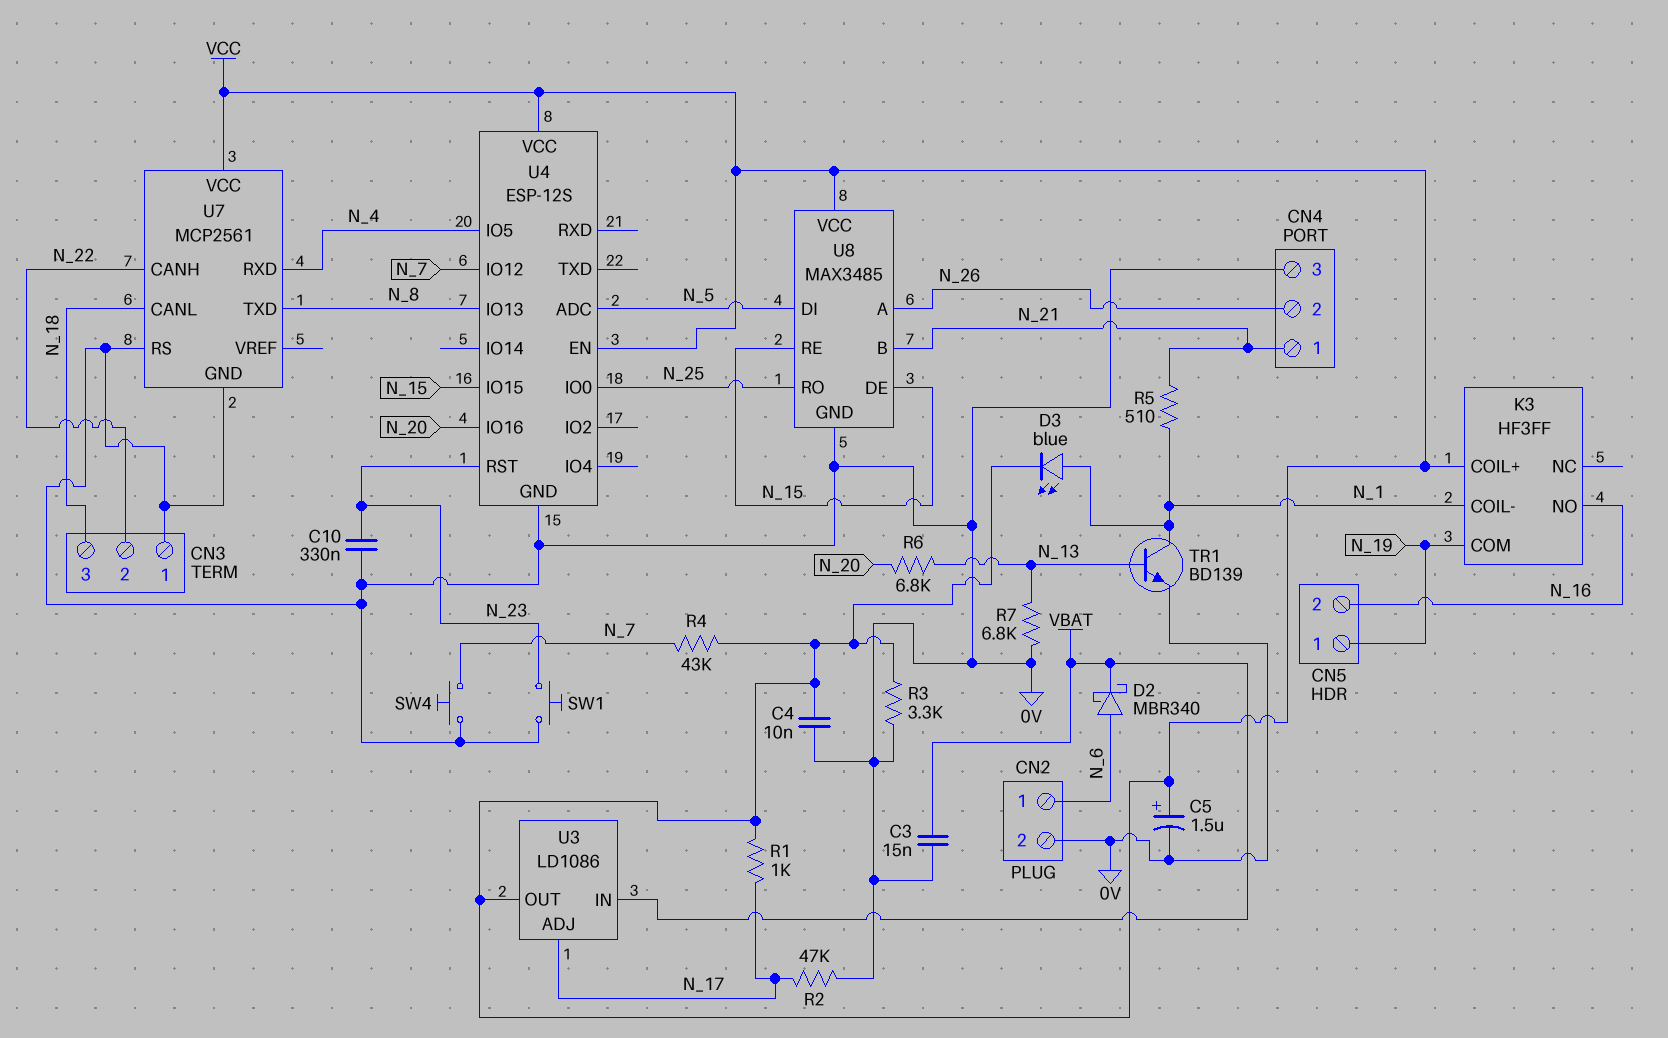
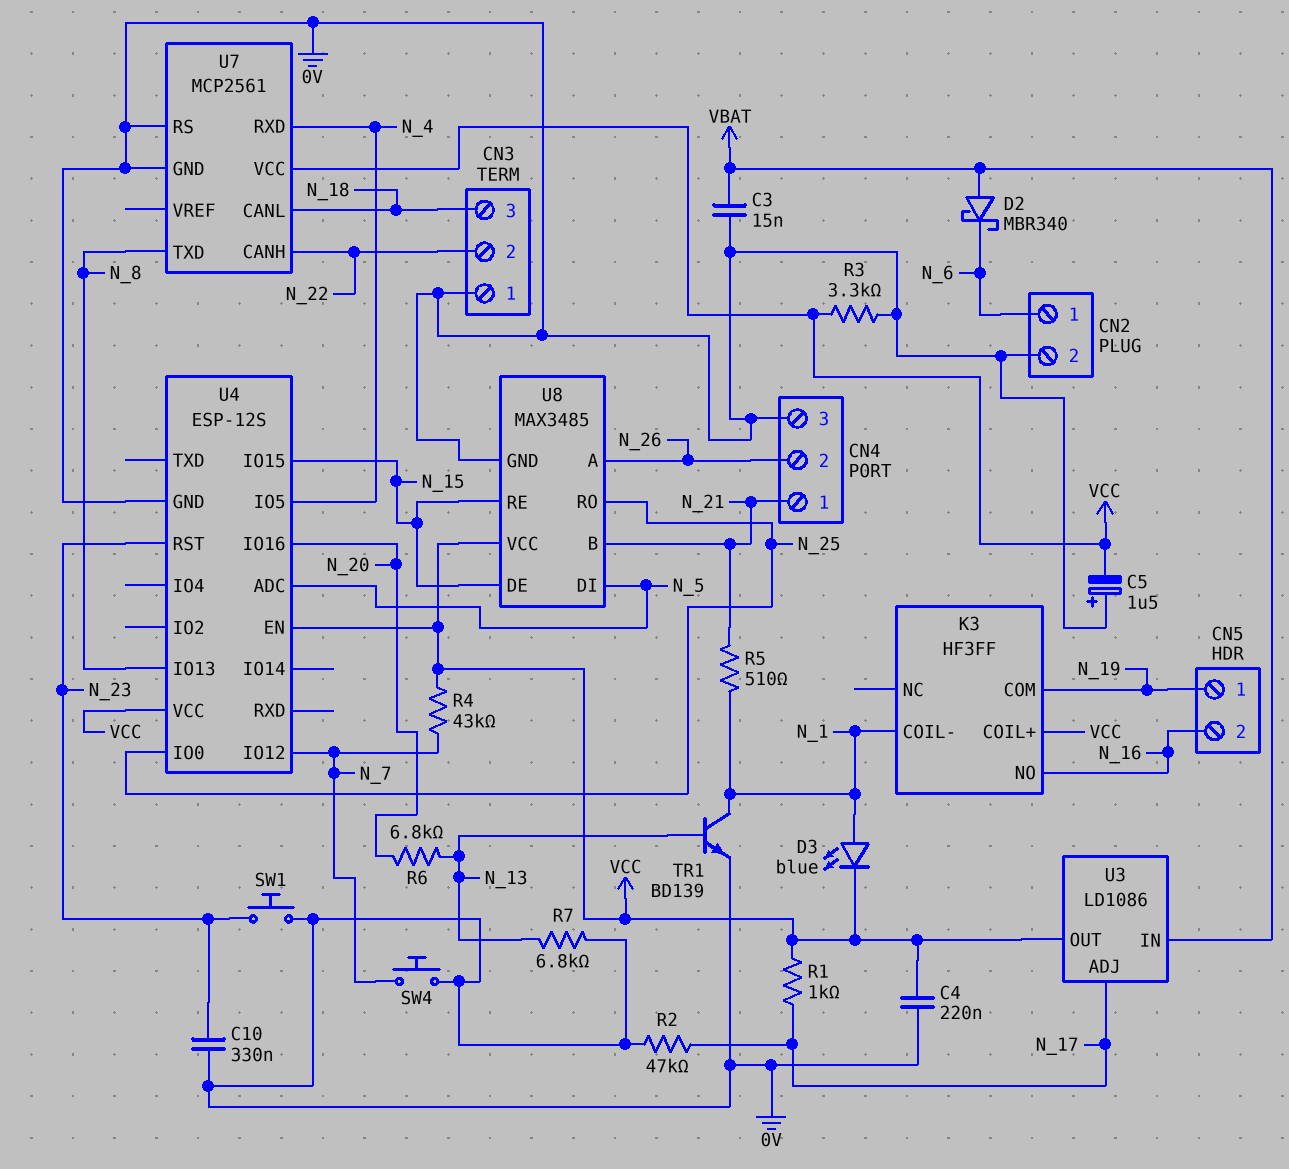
C4: 10nF (0V, VCC) -> 220nF (0V, VCC)
C5: 1.5uF (plus VCC, minus 0V) -> 1.5uF (plus 0V, minus VCC)
D2: schottky MBR340 (A N_6, K VBAT) -> schottky MBR340 (A VBAT, K N_6)

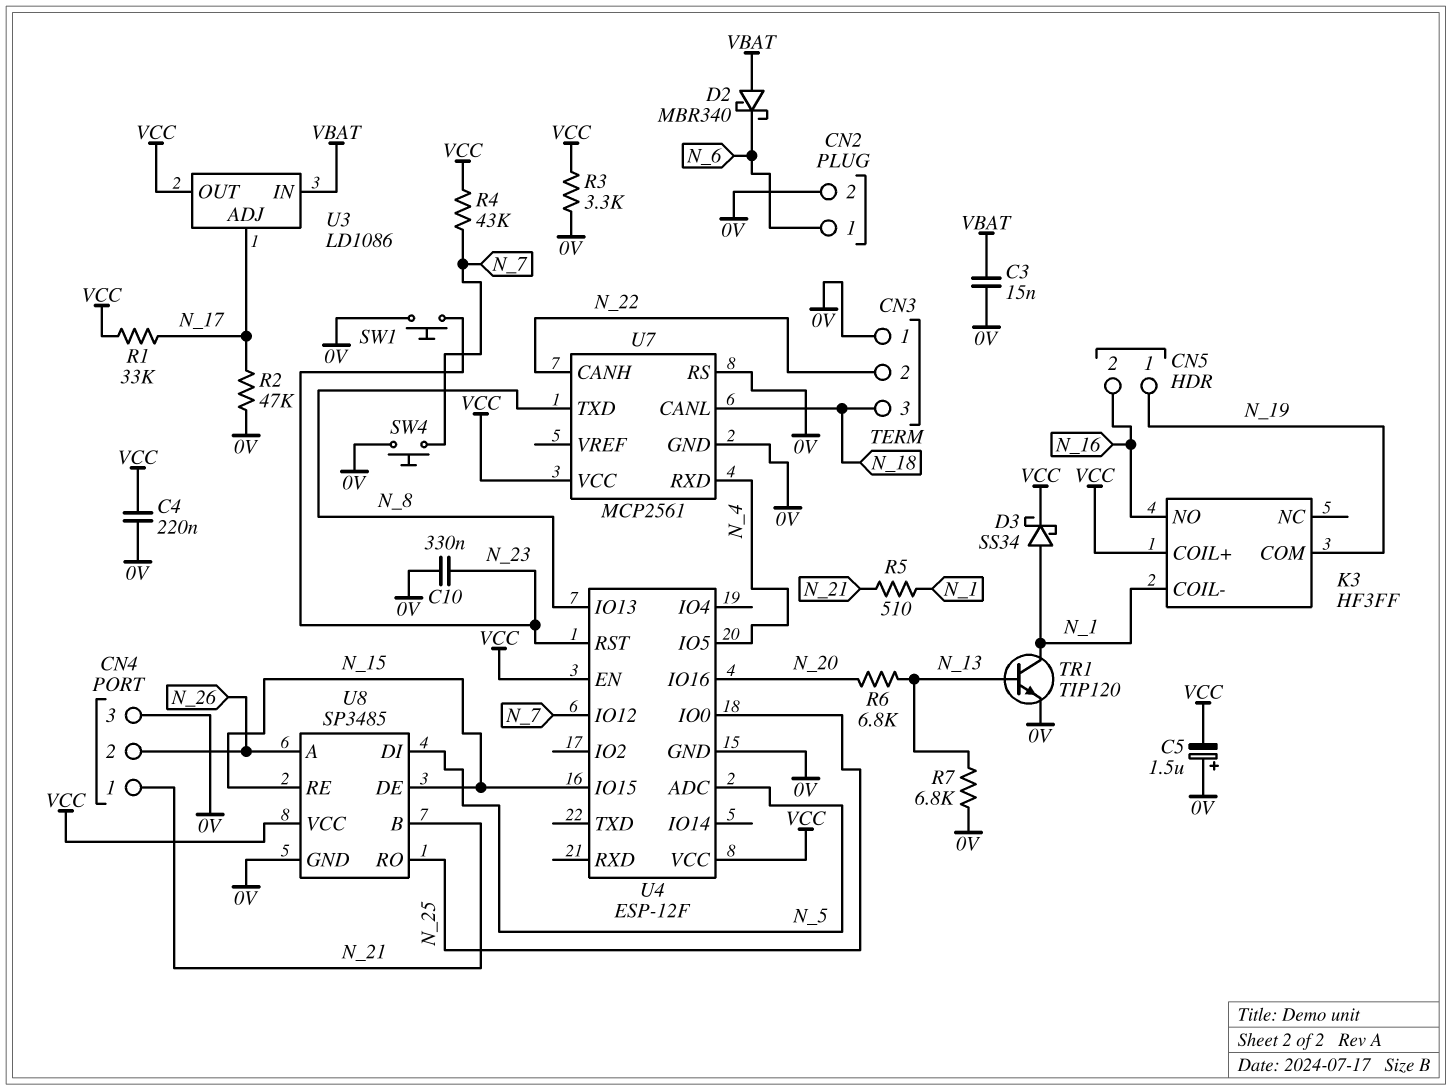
D3: LED blue (A N_1, K VCC) -> schottky SS34 (A N_1, K VCC)
R1: 1k (N_17, VCC) -> 33k (N_17, VCC)
TR1: NPN BD139 (B N_13, C N_1, E 0V) -> NPN TIP120 (B N_13, C N_1, E 0V)
U4: ESP-12S -> ESP-12F
U8: MAX3485 -> SP3485

